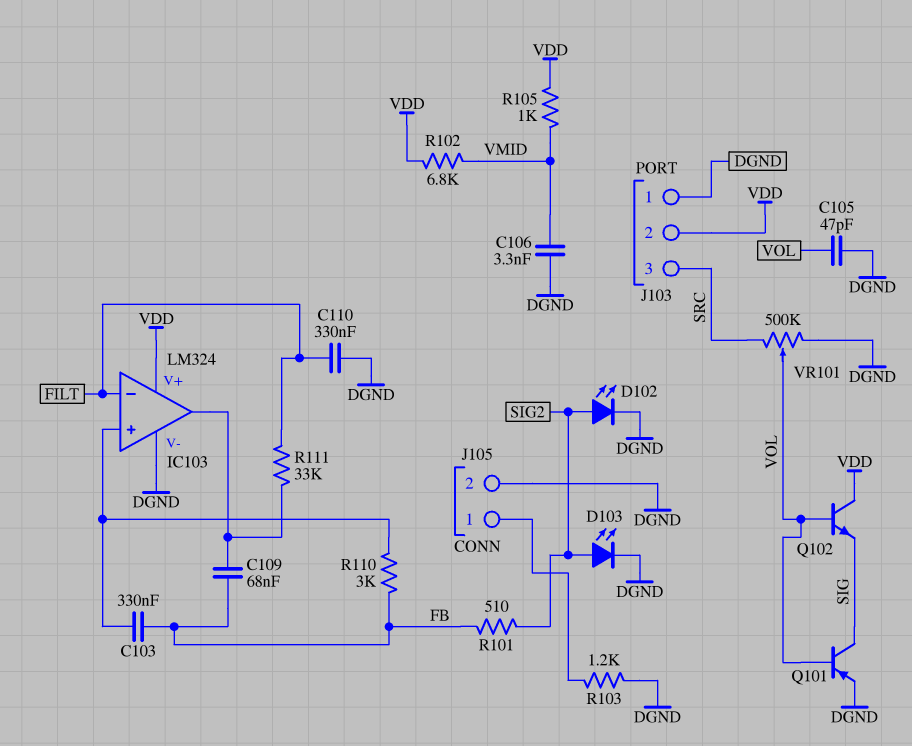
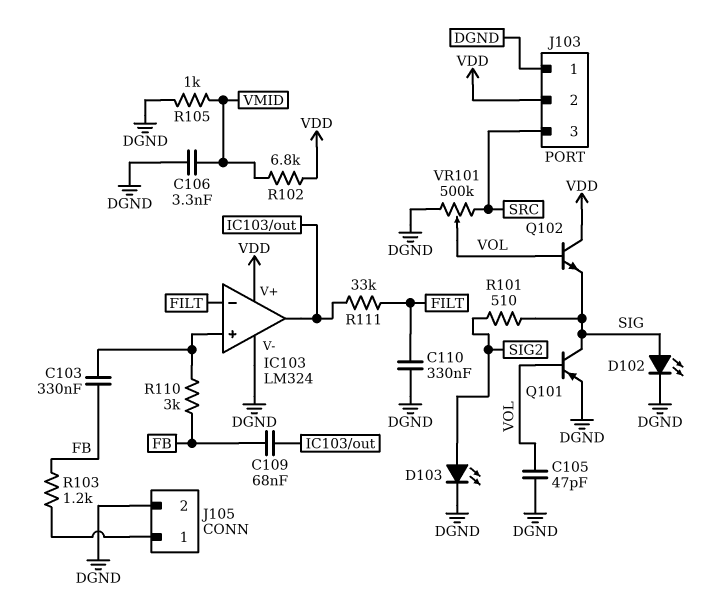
D102: LED (A SIG2, K DGND) -> LED (A SIG, K DGND)
R101: 510 (FB, SIG2) -> 510 (SIG, SIG2)
R103: 1.2k (DGND, J105/1) -> 1.2k (FB, J105/1)
R105: 1k (VDD, VMID) -> 1k (DGND, VMID)

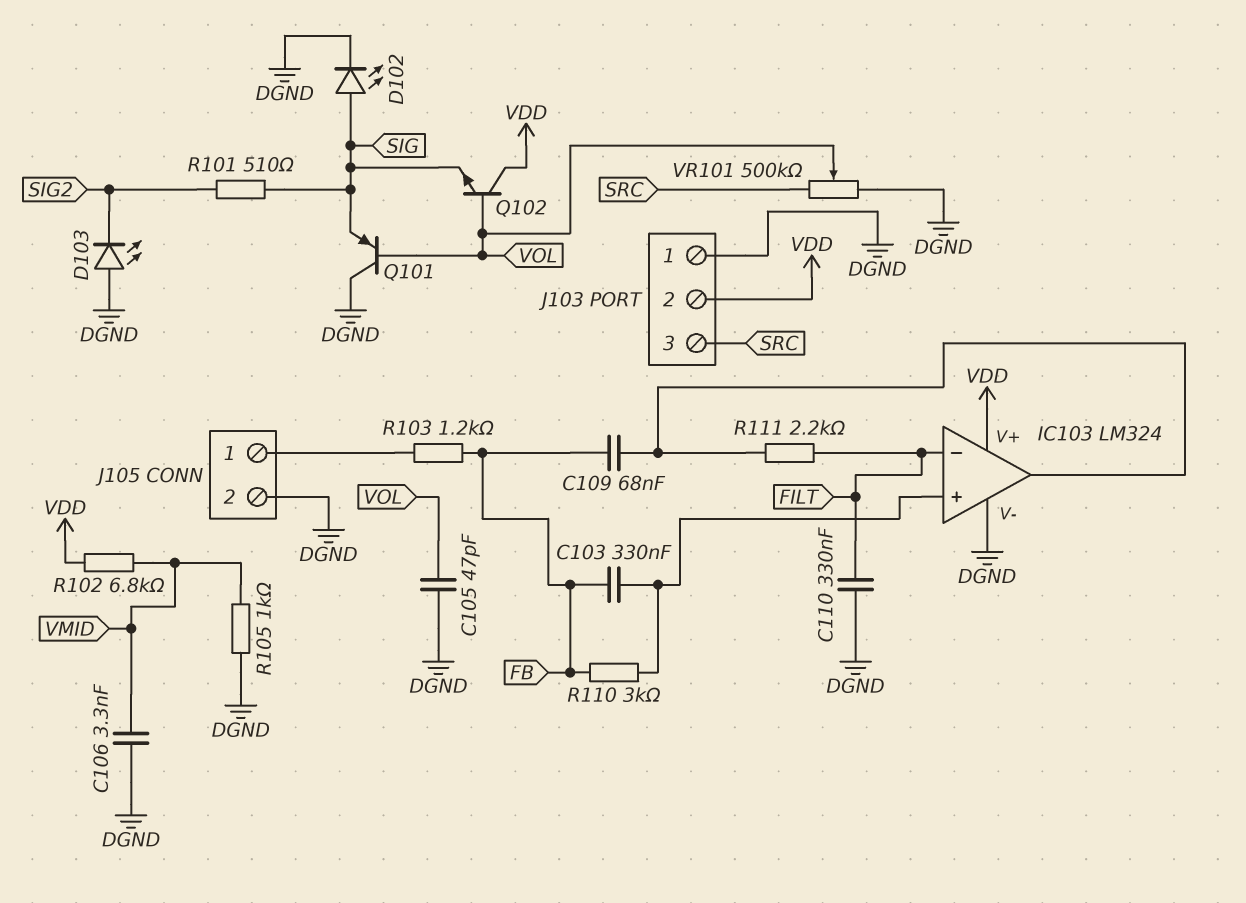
D103: LED (A SIG2, K DGND) -> LED (A DGND, K SIG2)
Q101: PNP (B VOL, C SIG, E DGND) -> PNP (B VOL, C DGND, E SIG)
R111: 33k (FILT, IC103/out) -> 2.2k (FILT, IC103/out)

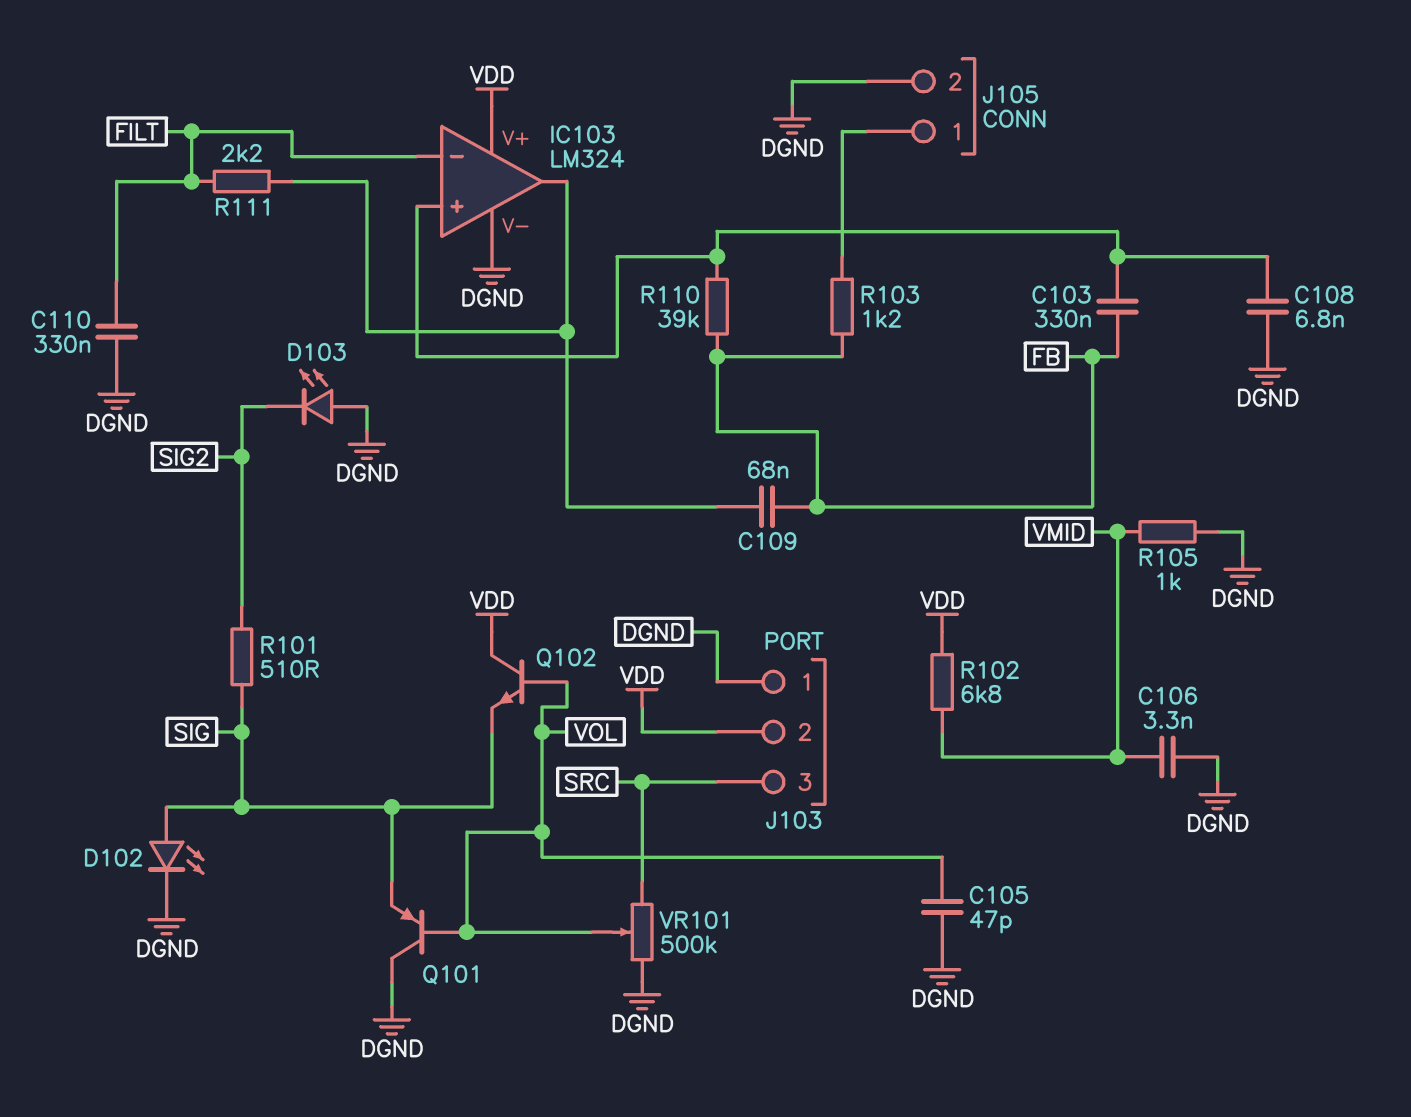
C108: none -> 6.8nF (DGND, IC103/in+)
R110: 3k (FB, IC103/in+) -> 39k (FB, IC103/in+)

